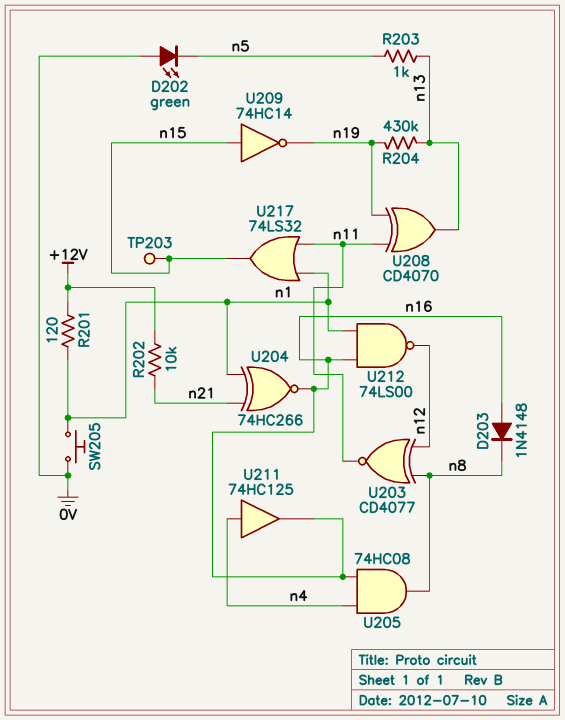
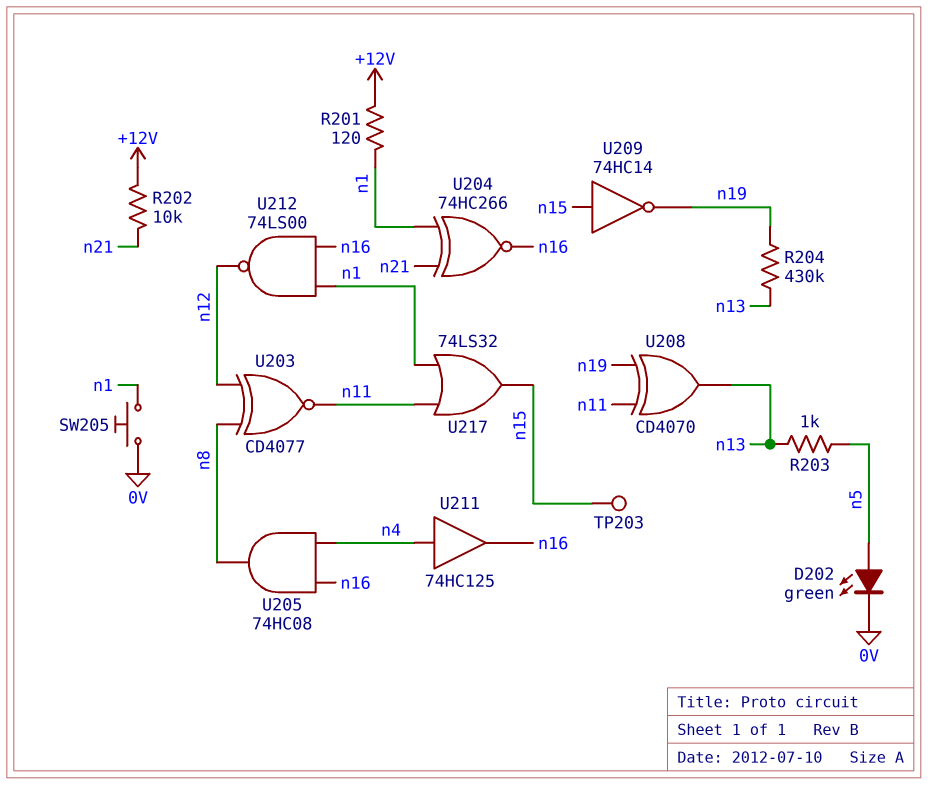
D202: LED green (A 0V, K n5) -> LED green (A n5, K 0V)
D203: diode 1N4148 (A n16, K n8) -> none

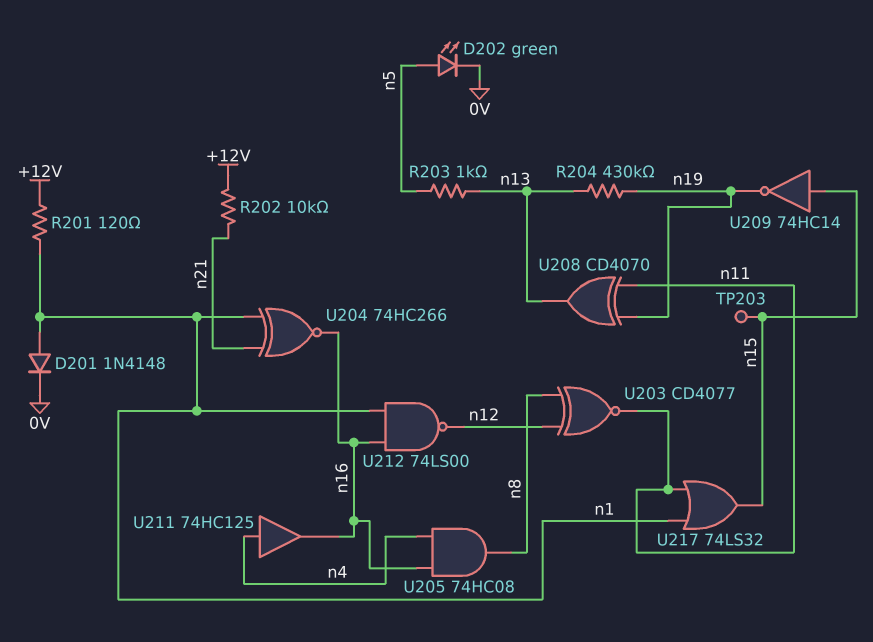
D201: none -> diode 1N4148 (A n1, K 0V)
SW205: button (0V, n1) -> none

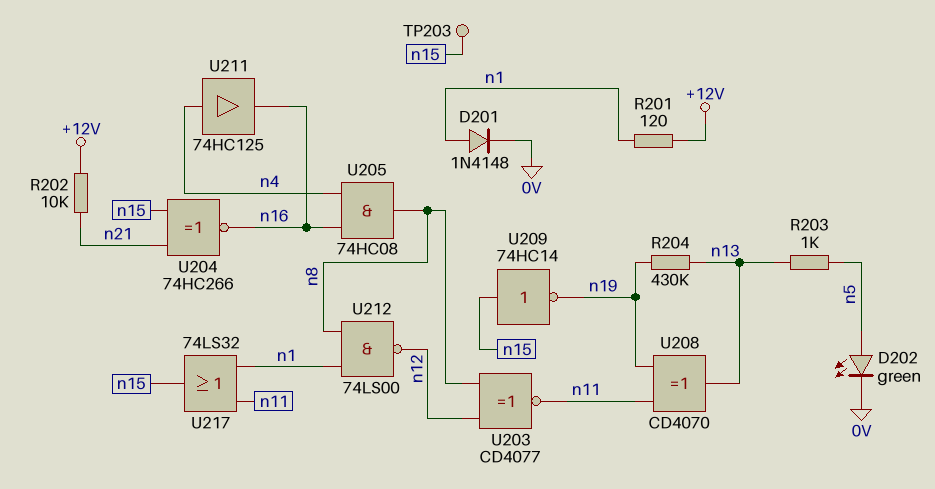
U204: XNOR 74HC266 (in n1, in n21, out n16) -> XNOR 74HC266 (in n15, in n21, out n16)
U212: NAND 74LS00 (in n1, in n16, out n12) -> NAND 74LS00 (in n1, in n8, out n12)

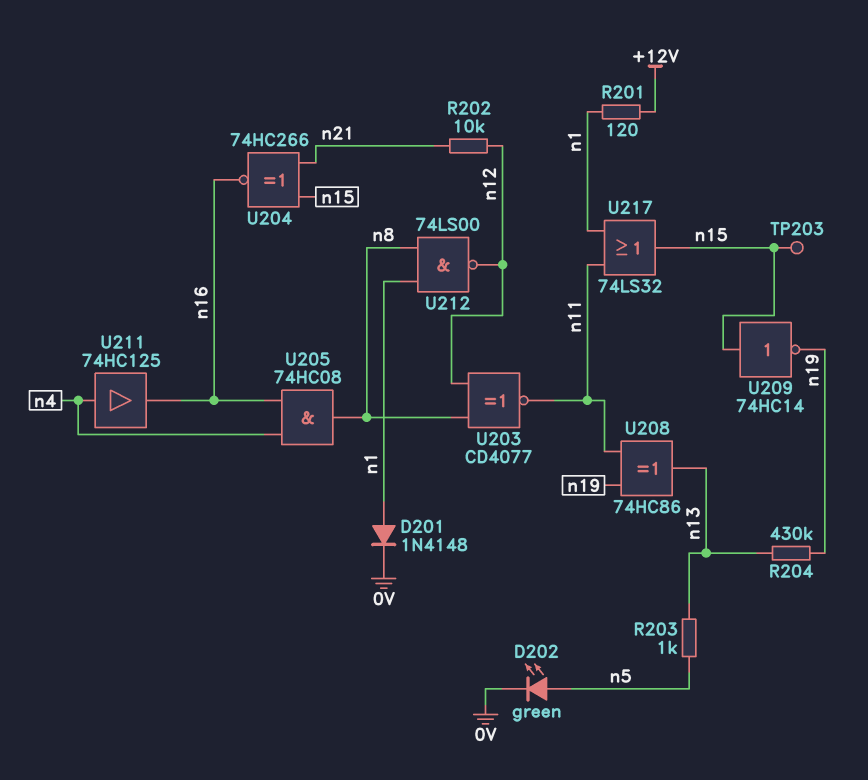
R202: 10k (+12V, n21) -> 10k (n12, n21)
U208: XOR CD4070 (in n11, in n19, out n13) -> XOR 74HC86 (in n11, in n19, out n13)

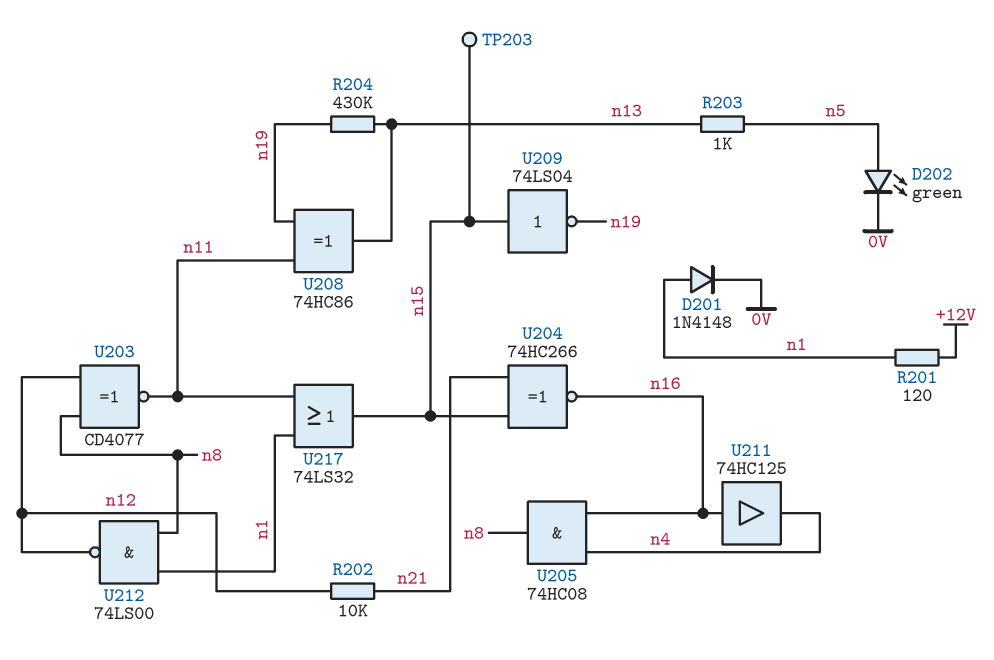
U209: NOT 74HC14 (in n15, out n19) -> NOT 74LS04 (in n15, out n19)
U211: buffer 74HC125 (in n4, out n16) -> buffer 74HC125 (in n16, out n4)

